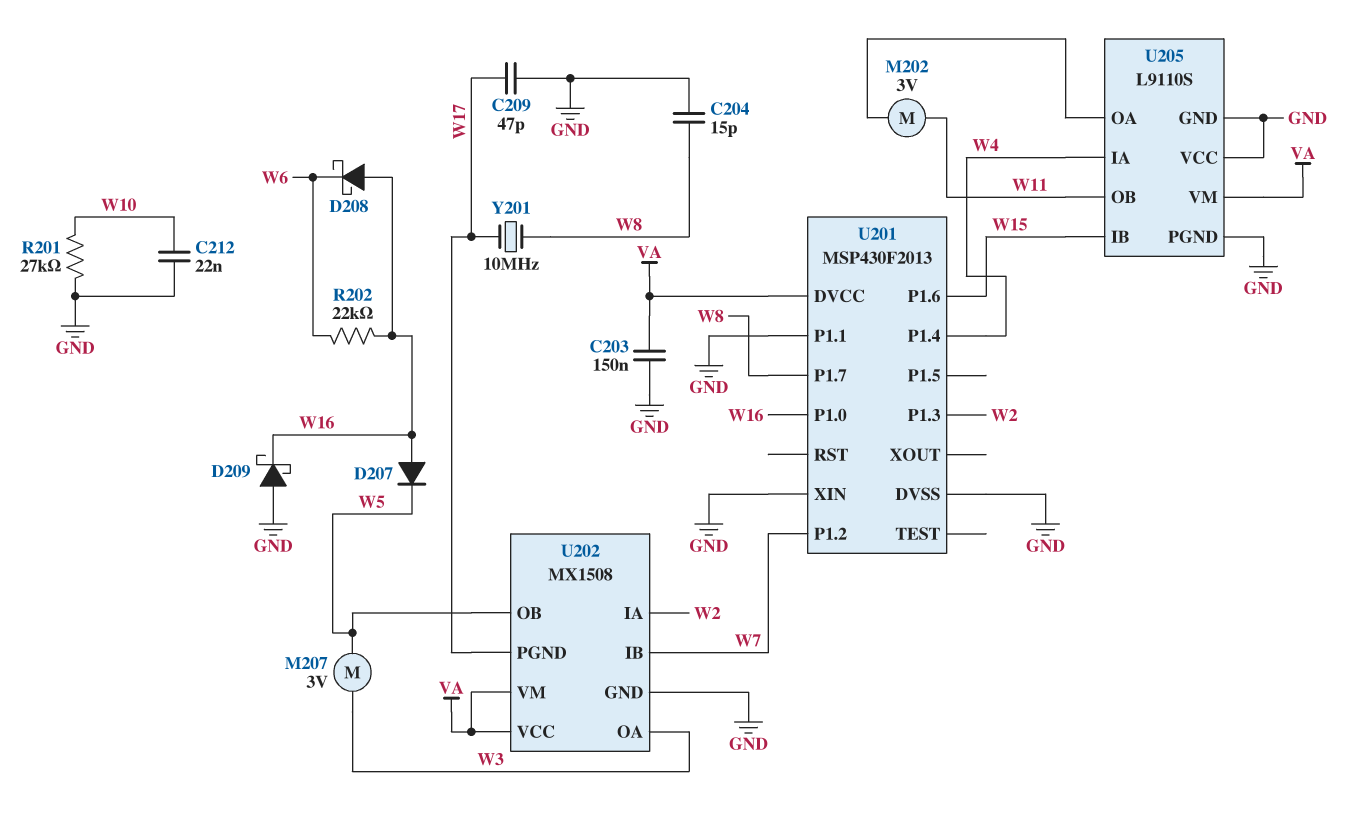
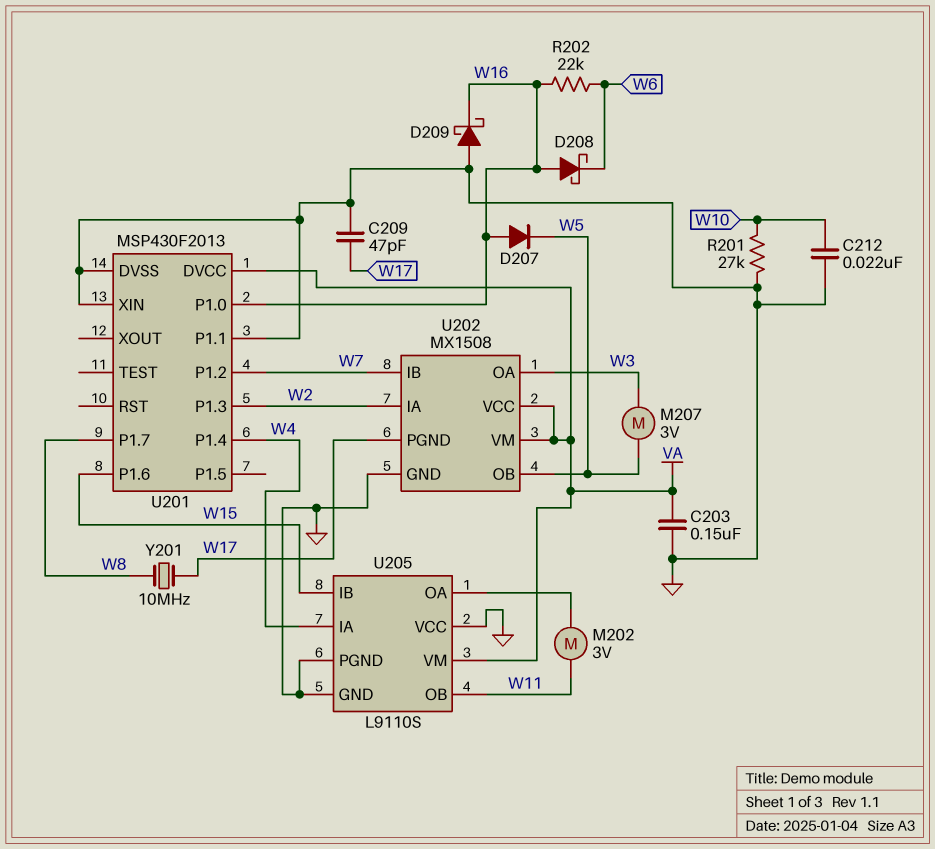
C204: 15pF (GND, W8) -> none

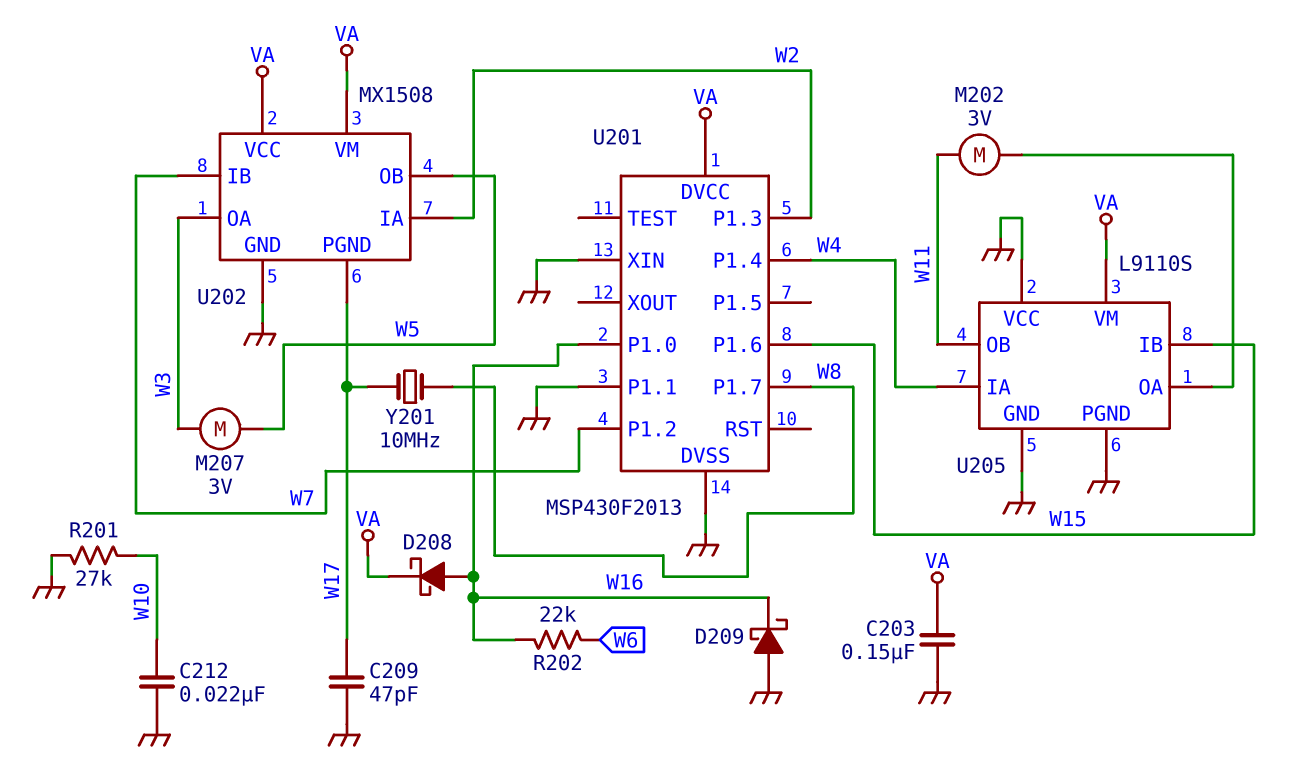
D207: diode (A W16, K W5) -> none
D208: schottky (A W16, K W6) -> schottky (A W16, K VA)

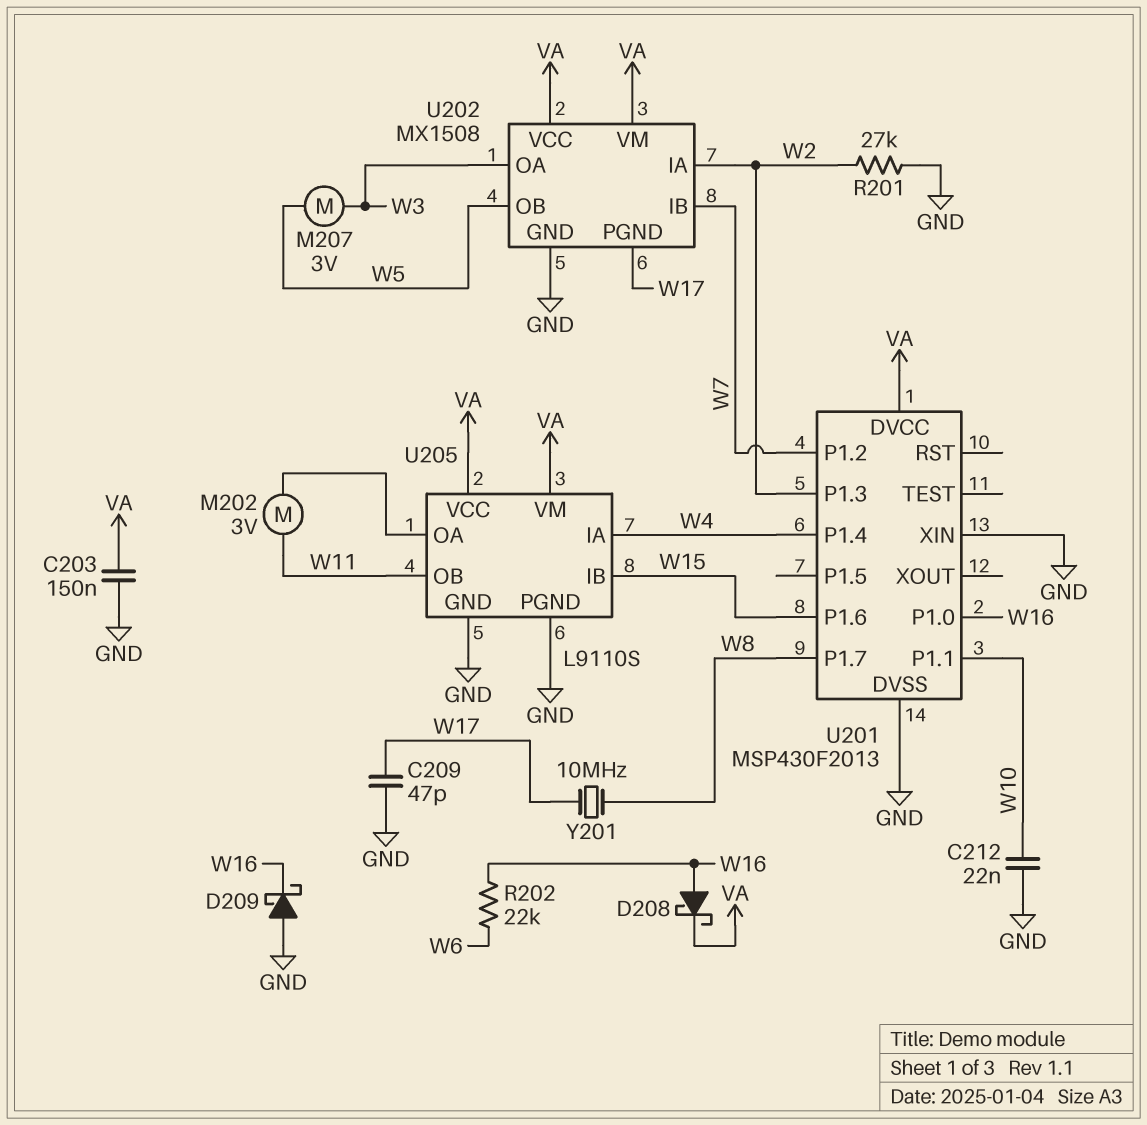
R201: 27k (GND, W10) -> 27k (GND, W2)
U201 pin P1.1: GND -> W10
U205 pin VCC: GND -> VA

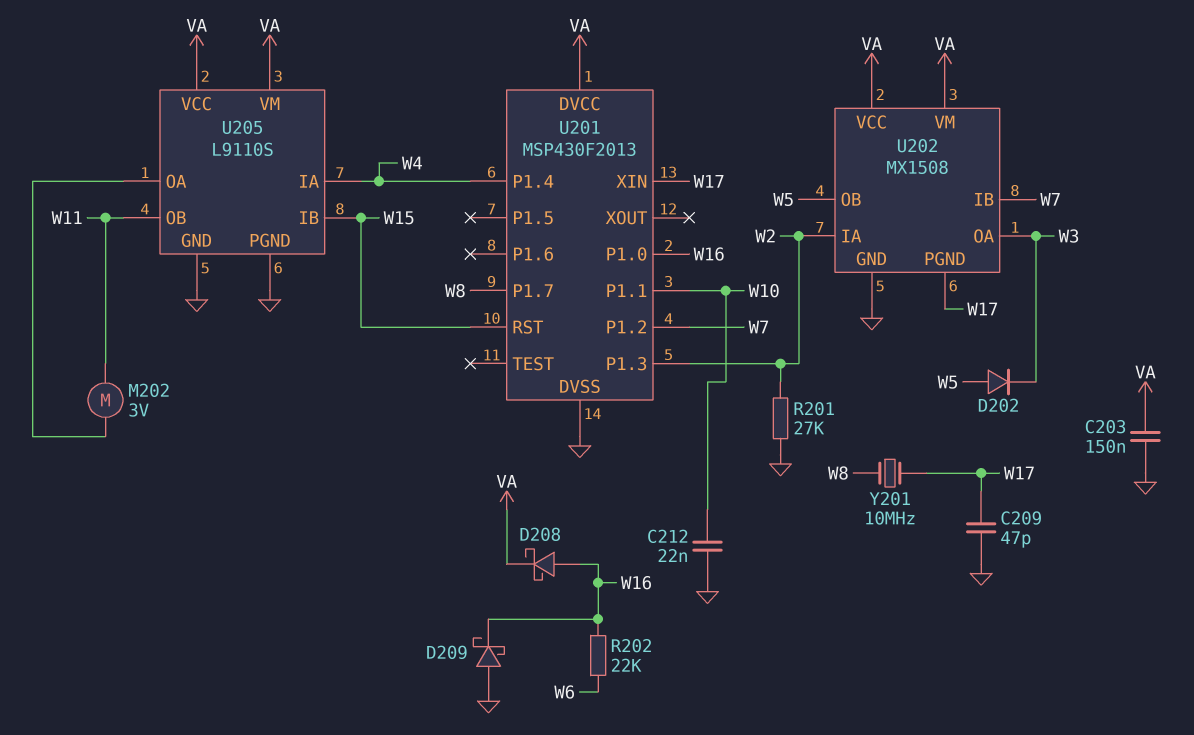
D202: none -> diode (A W5, K W3)
M207: motor 3V (W3, W5) -> none
U201 pin P1.6: W15 -> none
U201 pin RST: none -> W15
U201 pin XIN: GND -> W17

